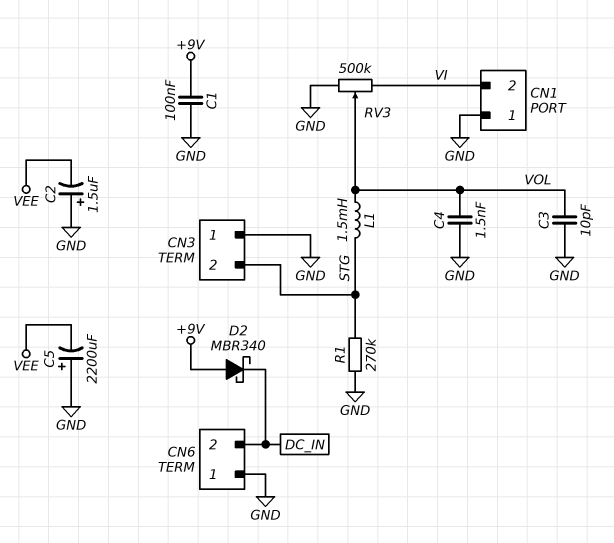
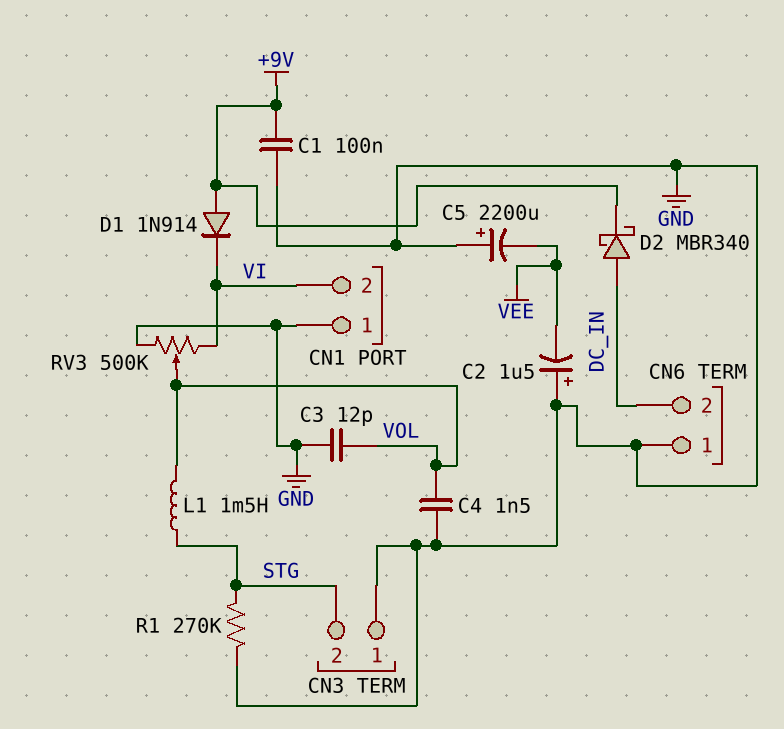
C3: 10pF (GND, VOL) -> 12pF (GND, VOL)
D1: none -> diode 1N914 (A +9V, K VI)
D2: schottky MBR340 (A +9V, K DC_IN) -> schottky MBR340 (A DC_IN, K +9V)

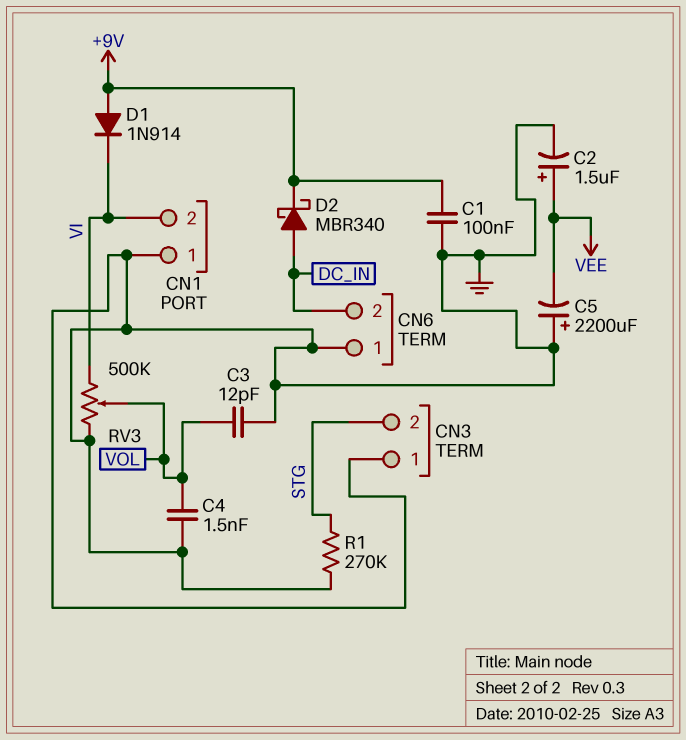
C2: 1.5uF (plus GND, minus VEE) -> 1.5uF (plus VEE, minus GND)
L1: 1.5mH (STG, VOL) -> none

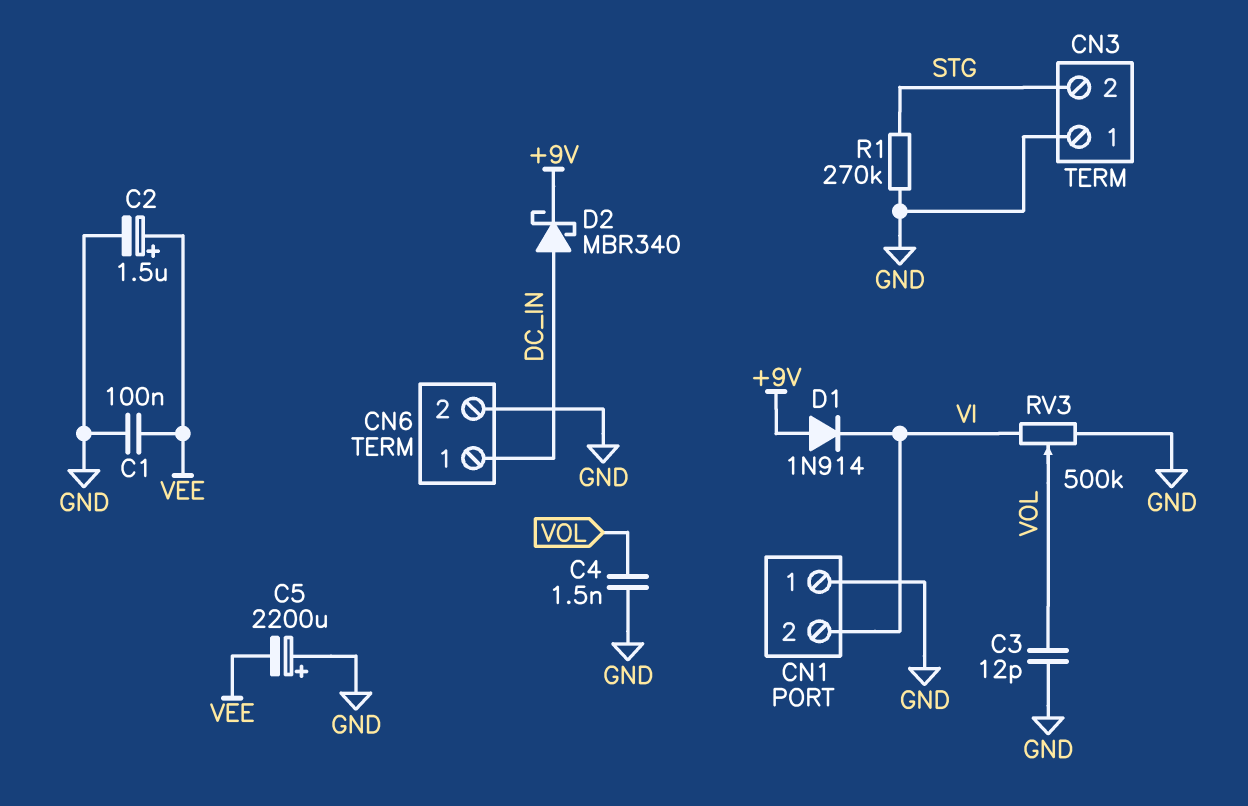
C1: 100nF (+9V, GND) -> 100nF (GND, VEE)
CN6 pin 1: GND -> DC_IN
CN6 pin 2: DC_IN -> GND

